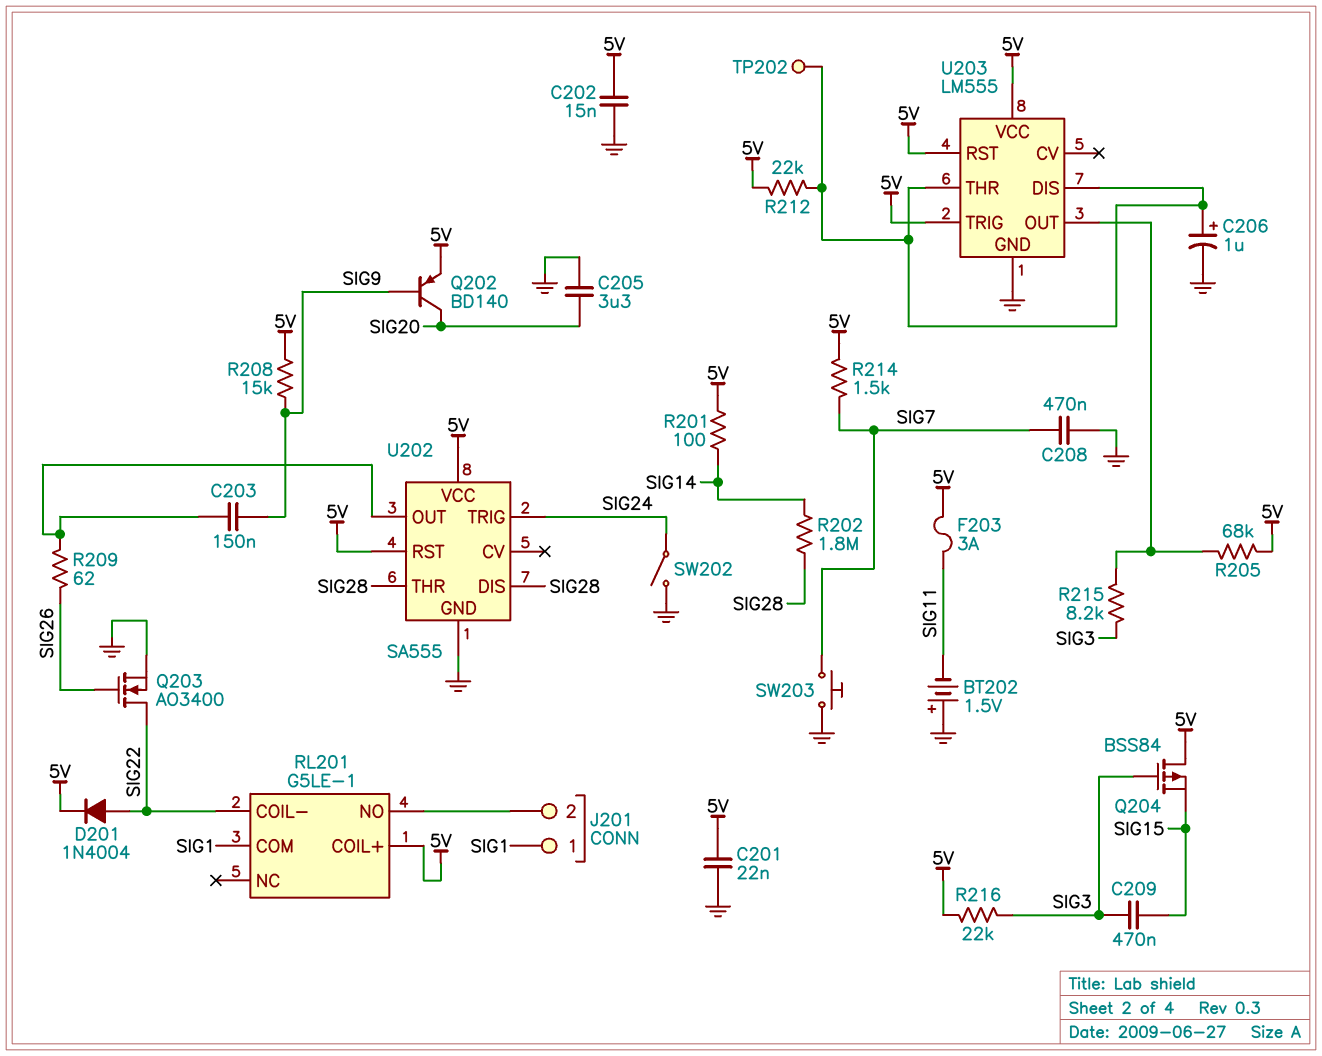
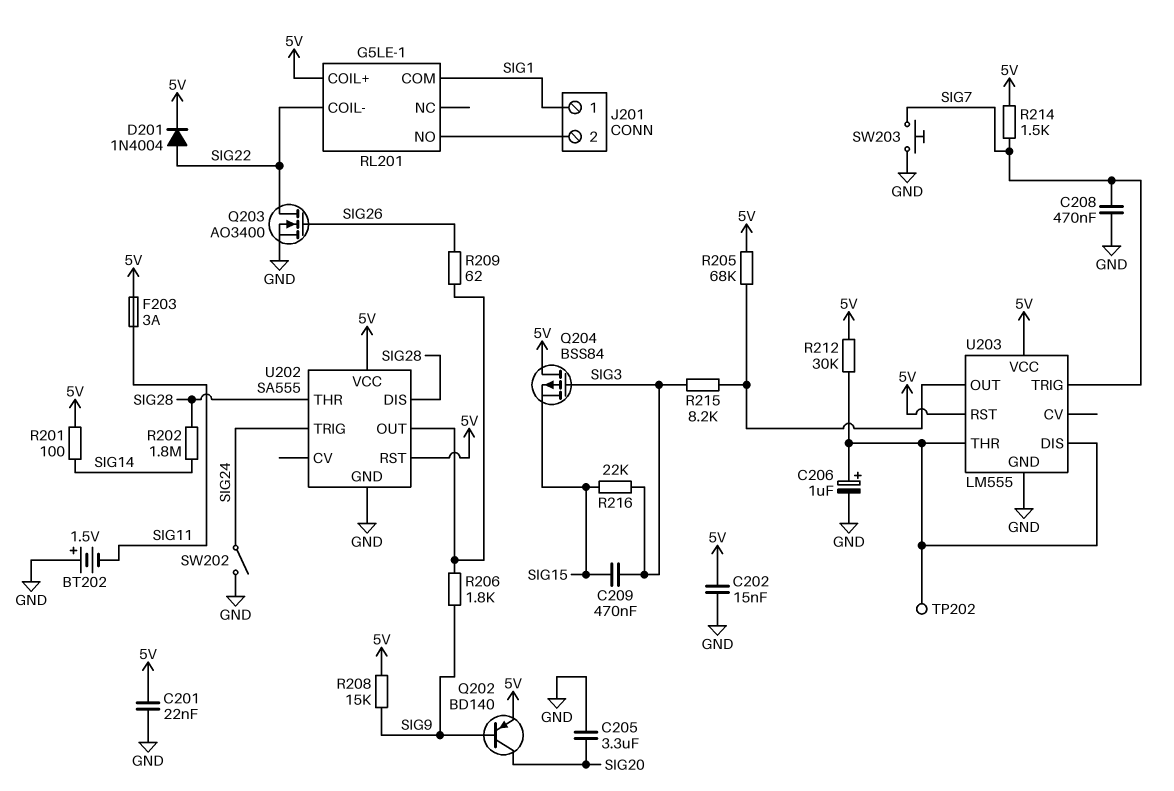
C203: 150nF (SIG9, U202/OUT) -> none
R206: none -> 1.8k (SIG9, U202/OUT)
R212: 22k (5V, U203/DIS) -> 30k (5V, U203/DIS)
R216: 22k (5V, SIG3) -> 22k (SIG3, SIG15)
U203 pin TRIG: 5V -> SIG7

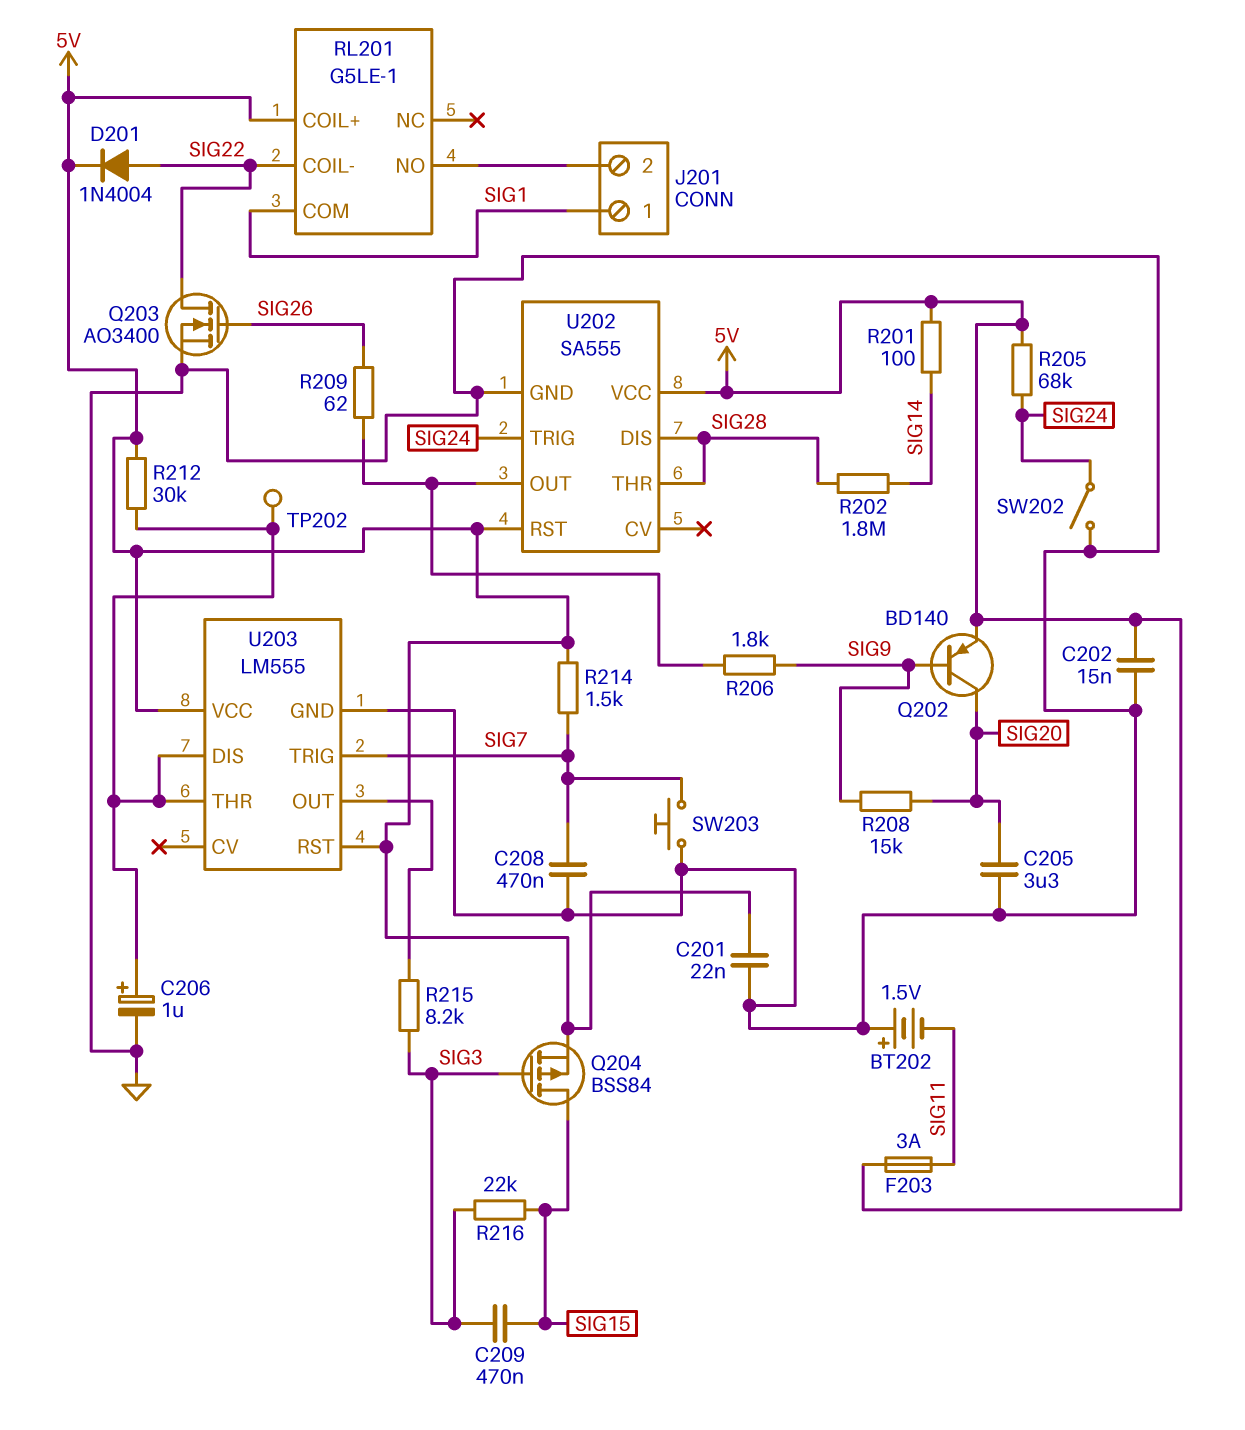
Q204: PMOS BSS84 (G SIG3, D 5V, S SIG15) -> PMOS BSS84 (G SIG3, D SIG15, S 5V)
R205: 68k (5V, U203/OUT) -> 68k (5V, SIG24)
R208: 15k (5V, SIG9) -> 15k (SIG9, SIG20)

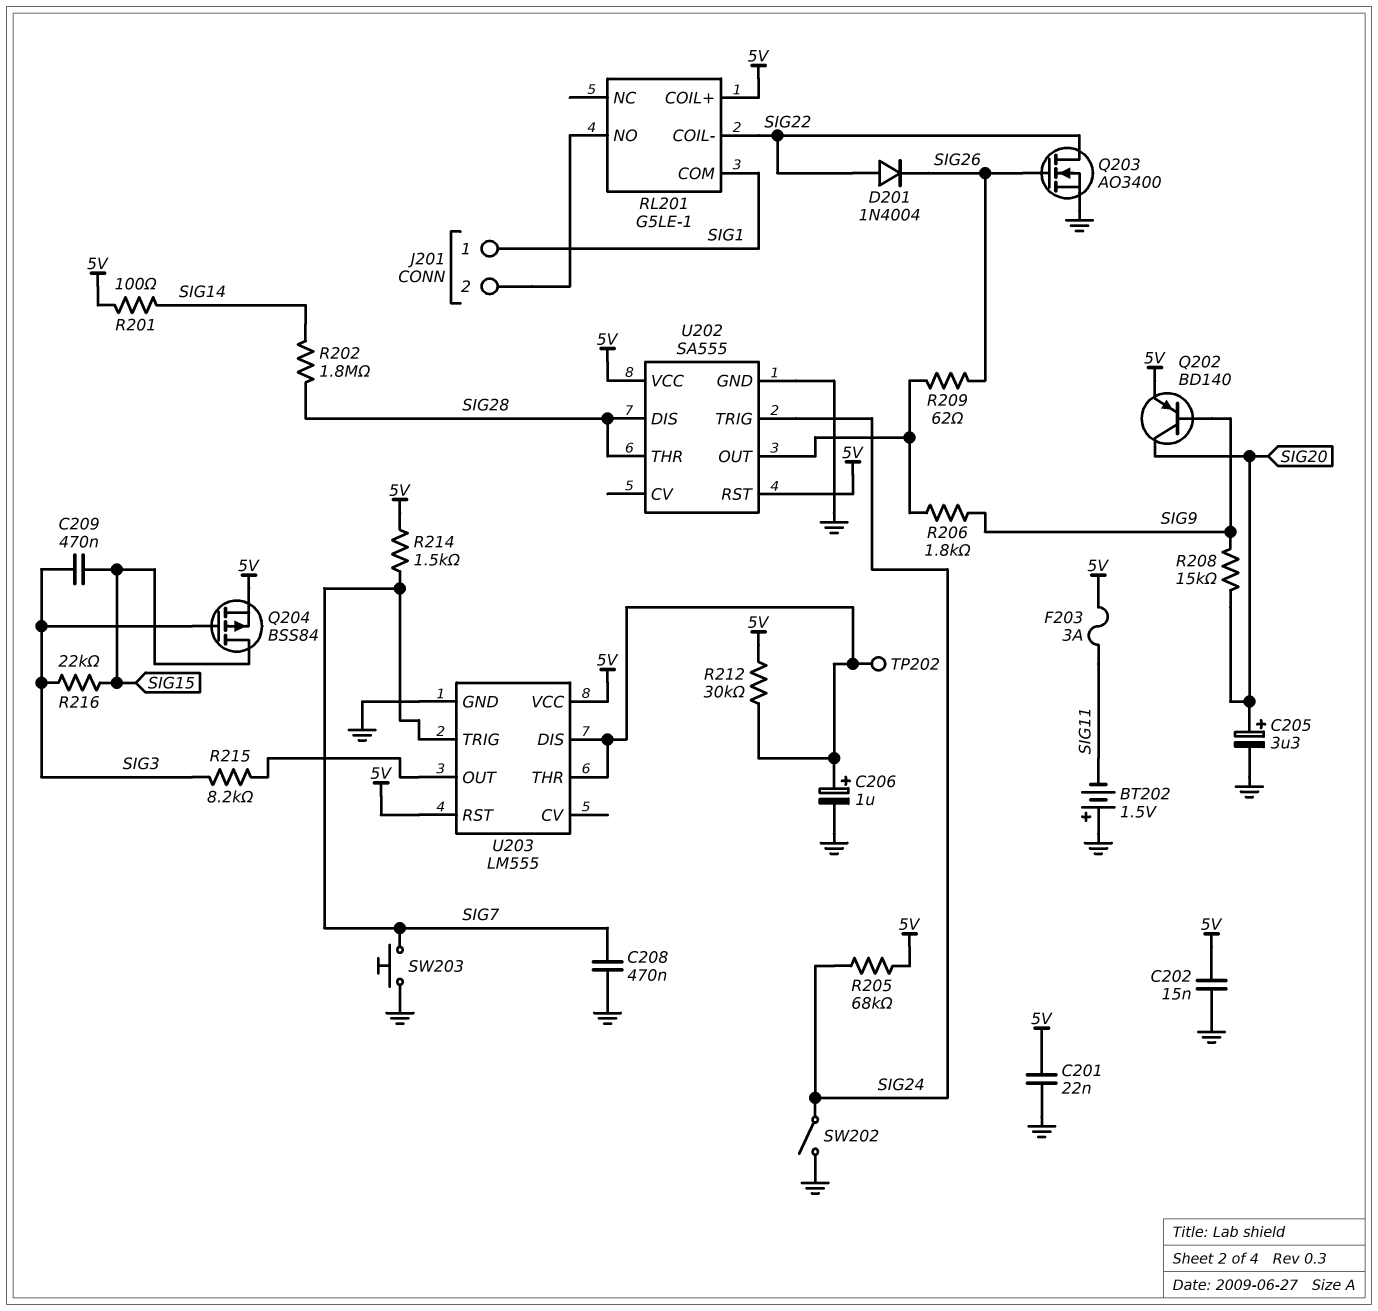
C205: 3.3uF (GND, SIG20) -> 3.3uF (plus SIG20, minus GND)
D201: diode 1N4004 (A SIG22, K 5V) -> diode 1N4004 (A SIG22, K SIG26)

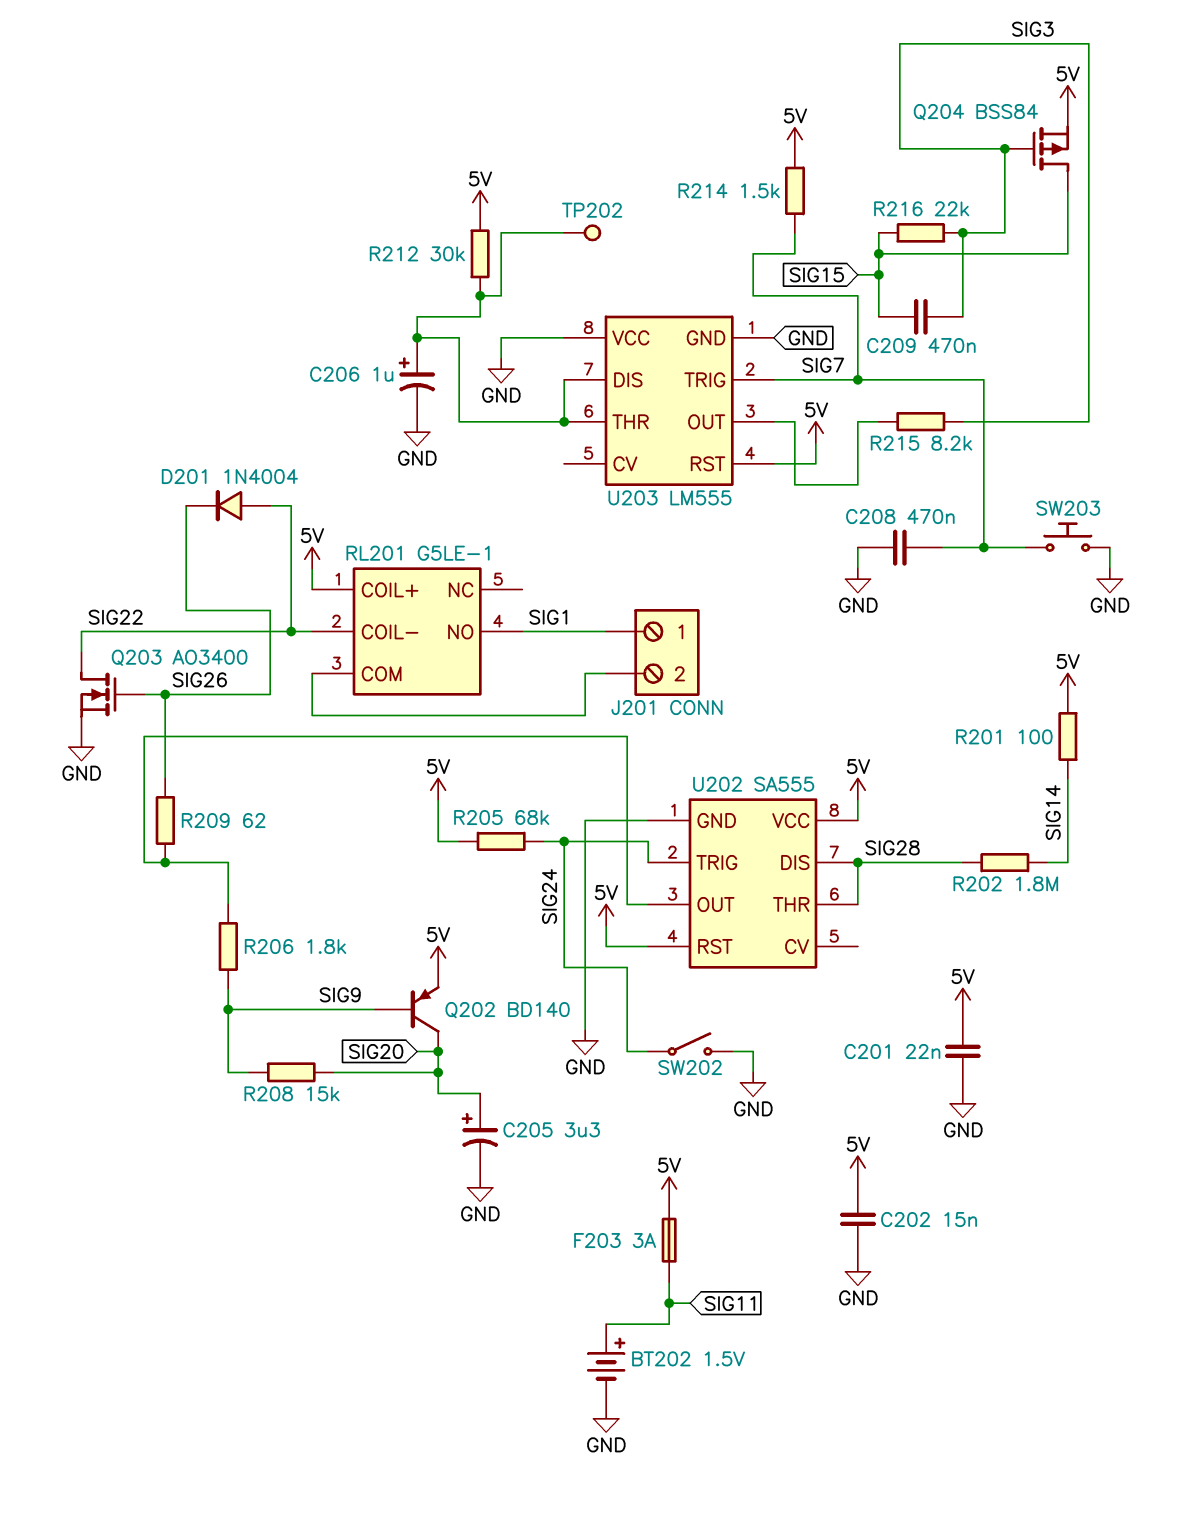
BT202: 1.5V (plus GND, minus SIG11) -> 1.5V (plus SIG11, minus GND)
RL201 pin COM: SIG1 -> J201/2
RL201 pin NO: J201/2 -> SIG1
U203 pin VCC: 5V -> GND

